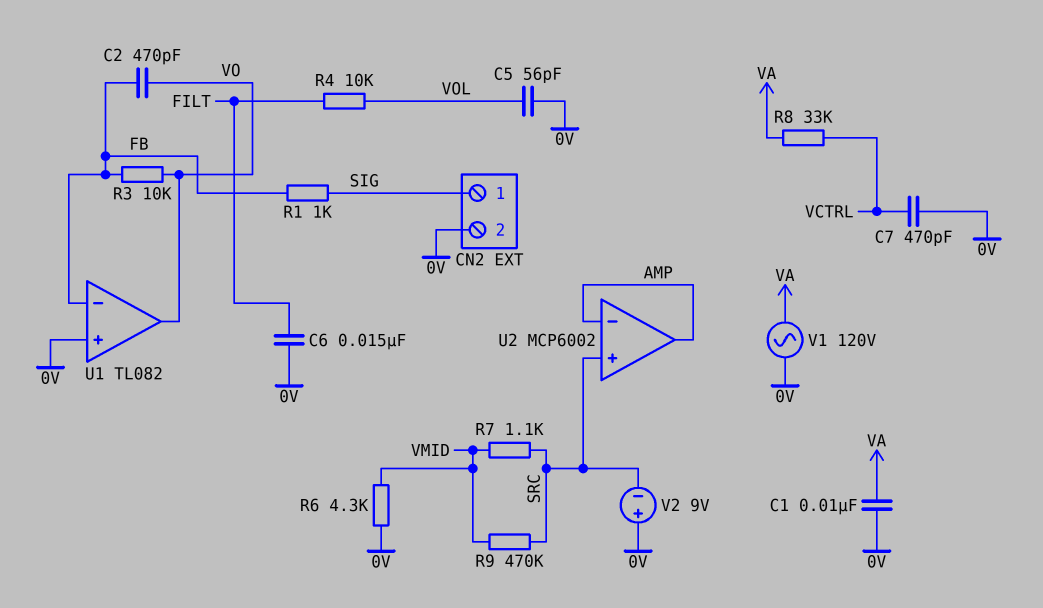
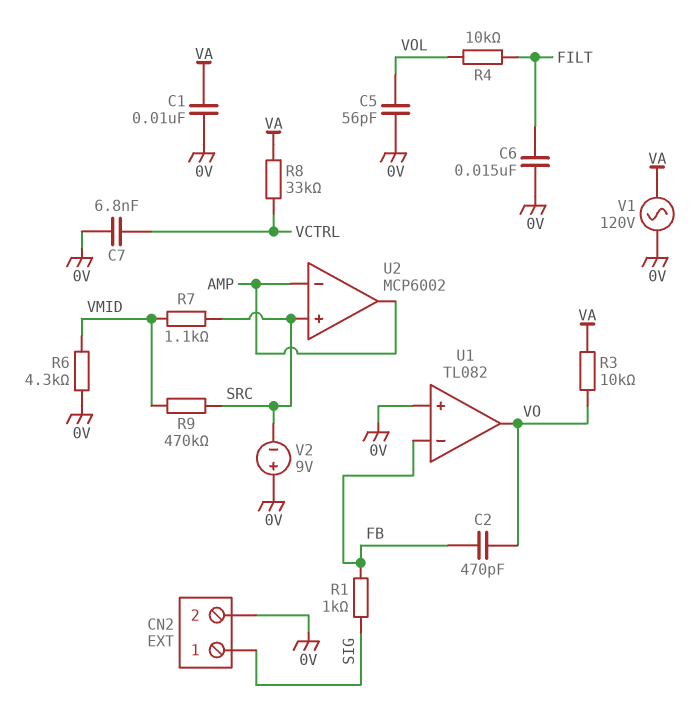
C7: 470pF (0V, VCTRL) -> 6.8nF (0V, VCTRL)
R3: 10k (FB, VO) -> 10k (VA, VO)

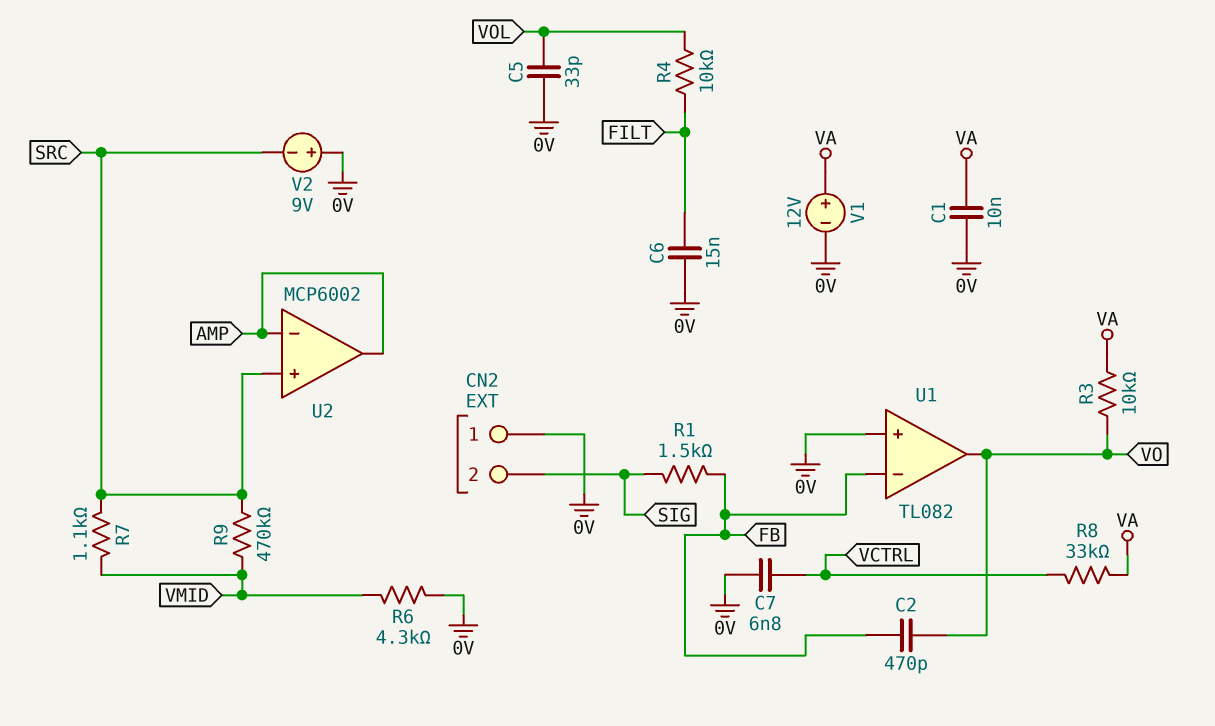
C5: 56pF (0V, VOL) -> 33pF (0V, VOL)
CN2 pin 1: SIG -> 0V
CN2 pin 2: 0V -> SIG
R1: 1k (FB, SIG) -> 1.5k (FB, SIG)
V1: AC 120V (0V, VA) -> 12V (plus VA, minus 0V)

